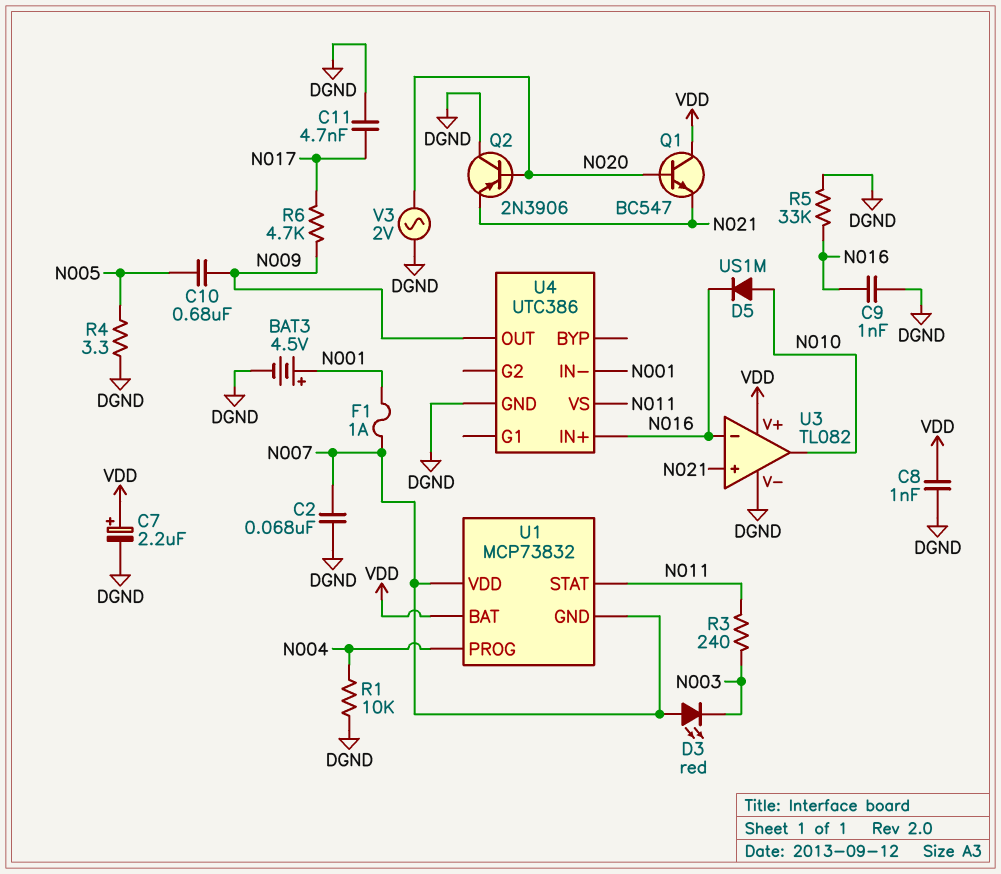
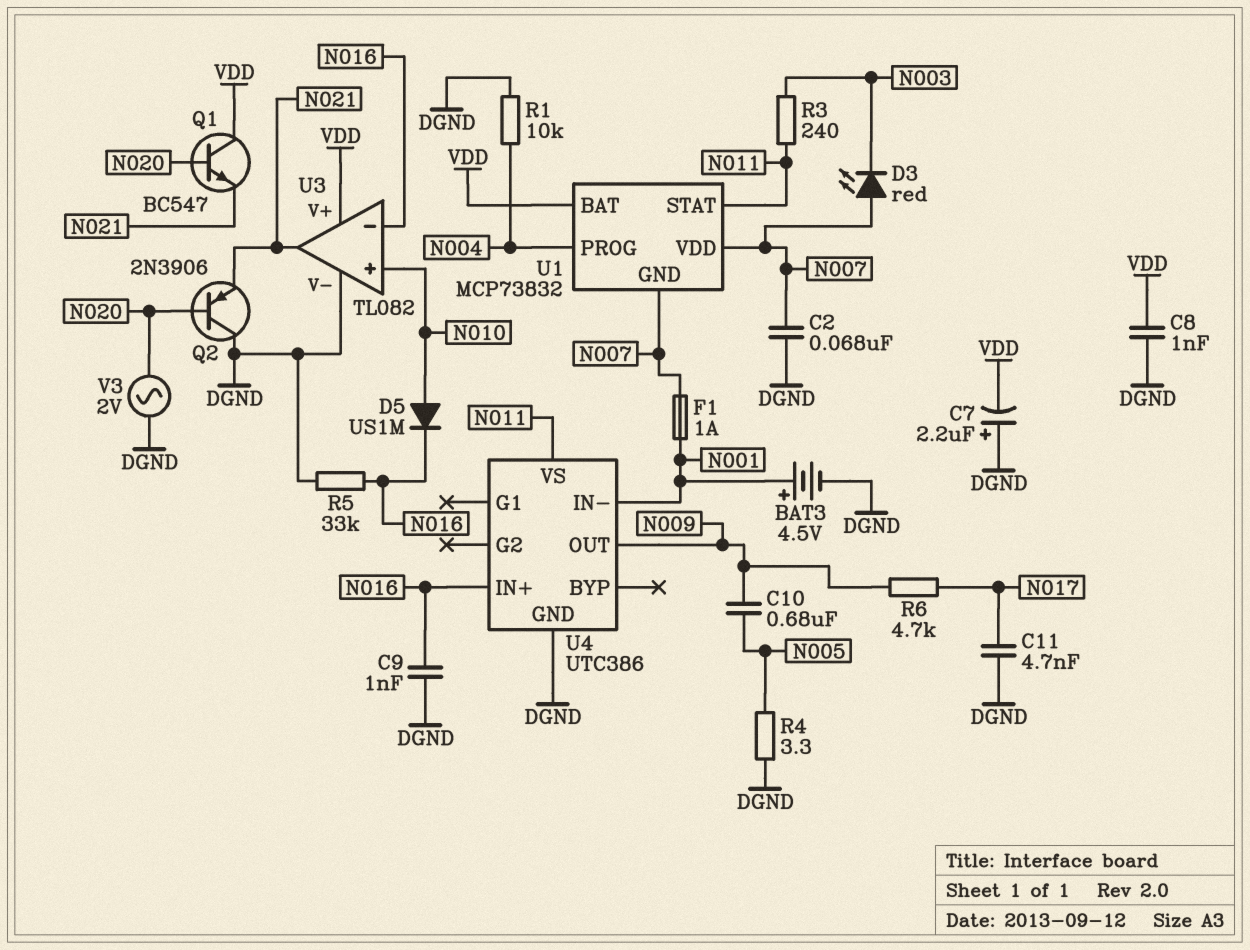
C7: 2.2uF (plus VDD, minus DGND) -> 2.2uF (plus DGND, minus VDD)
U3 pin in+: N021 -> N010
U3 pin out: N010 -> N021

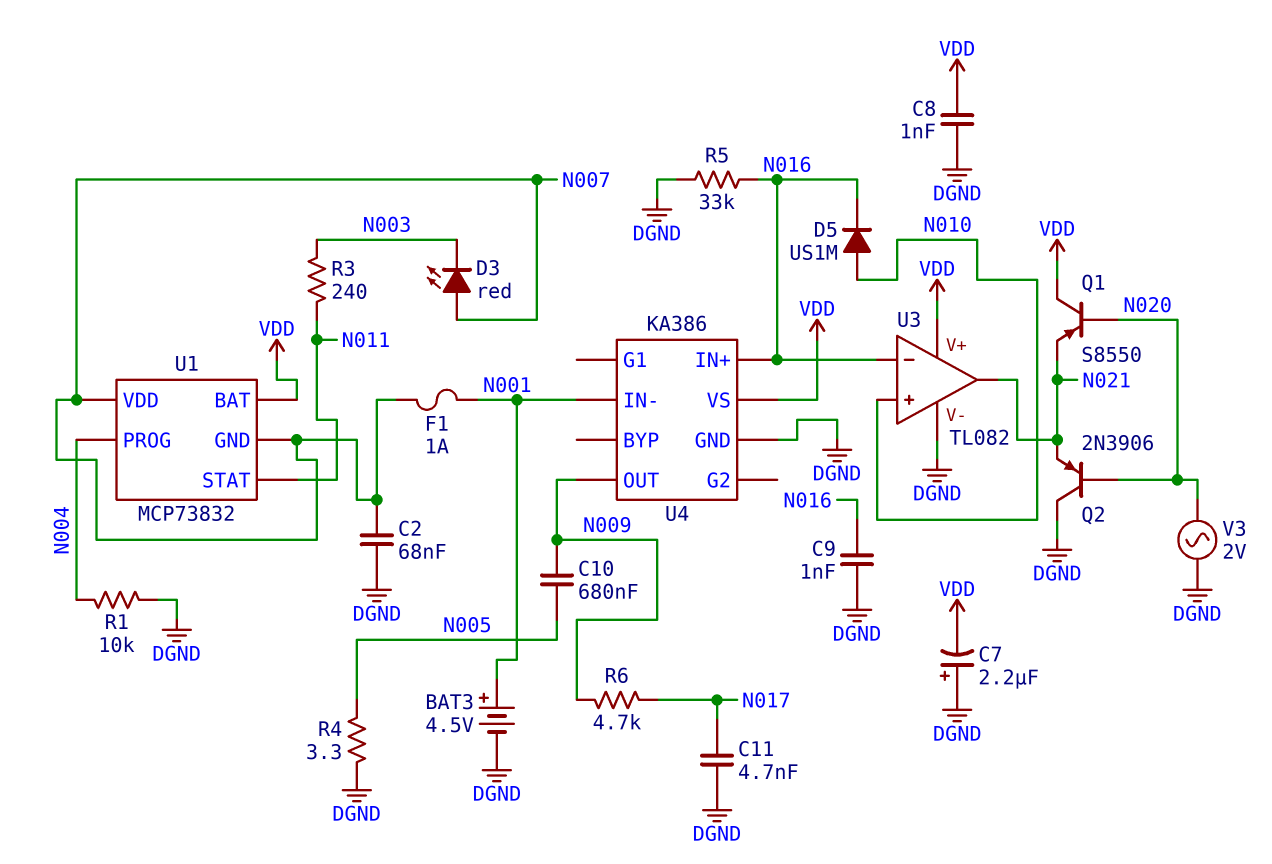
Q1: NPN BC547 (B N020, C VDD, E N021) -> PNP S8550 (B N020, C VDD, E N021)
U4: UTC386 -> KA386
U4 pin VS: N011 -> VDD

